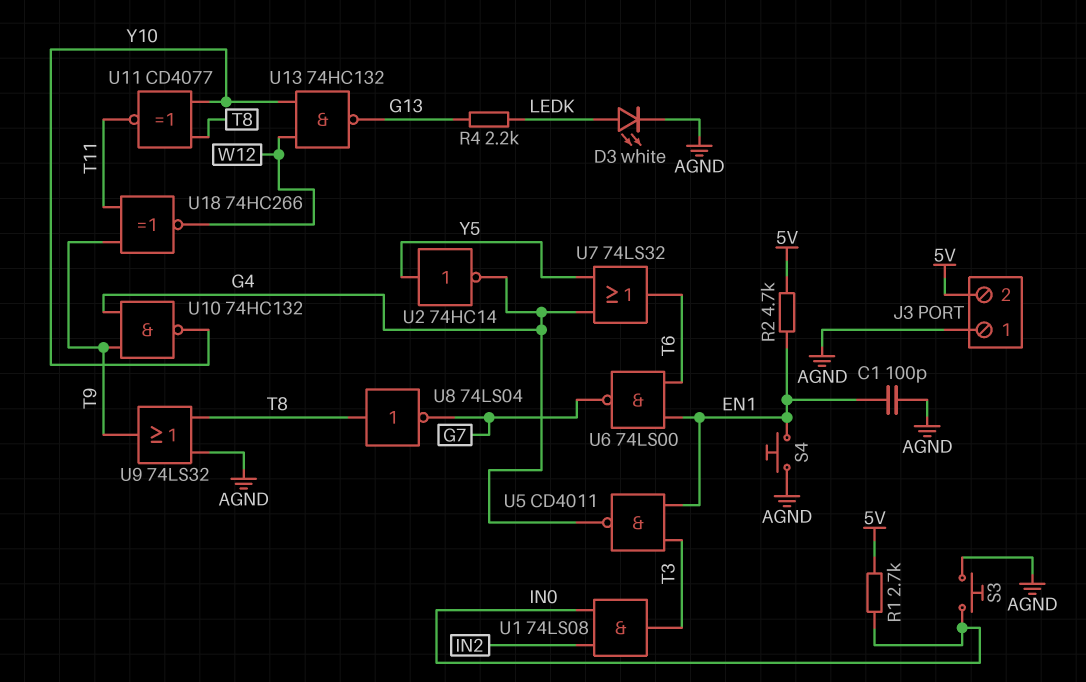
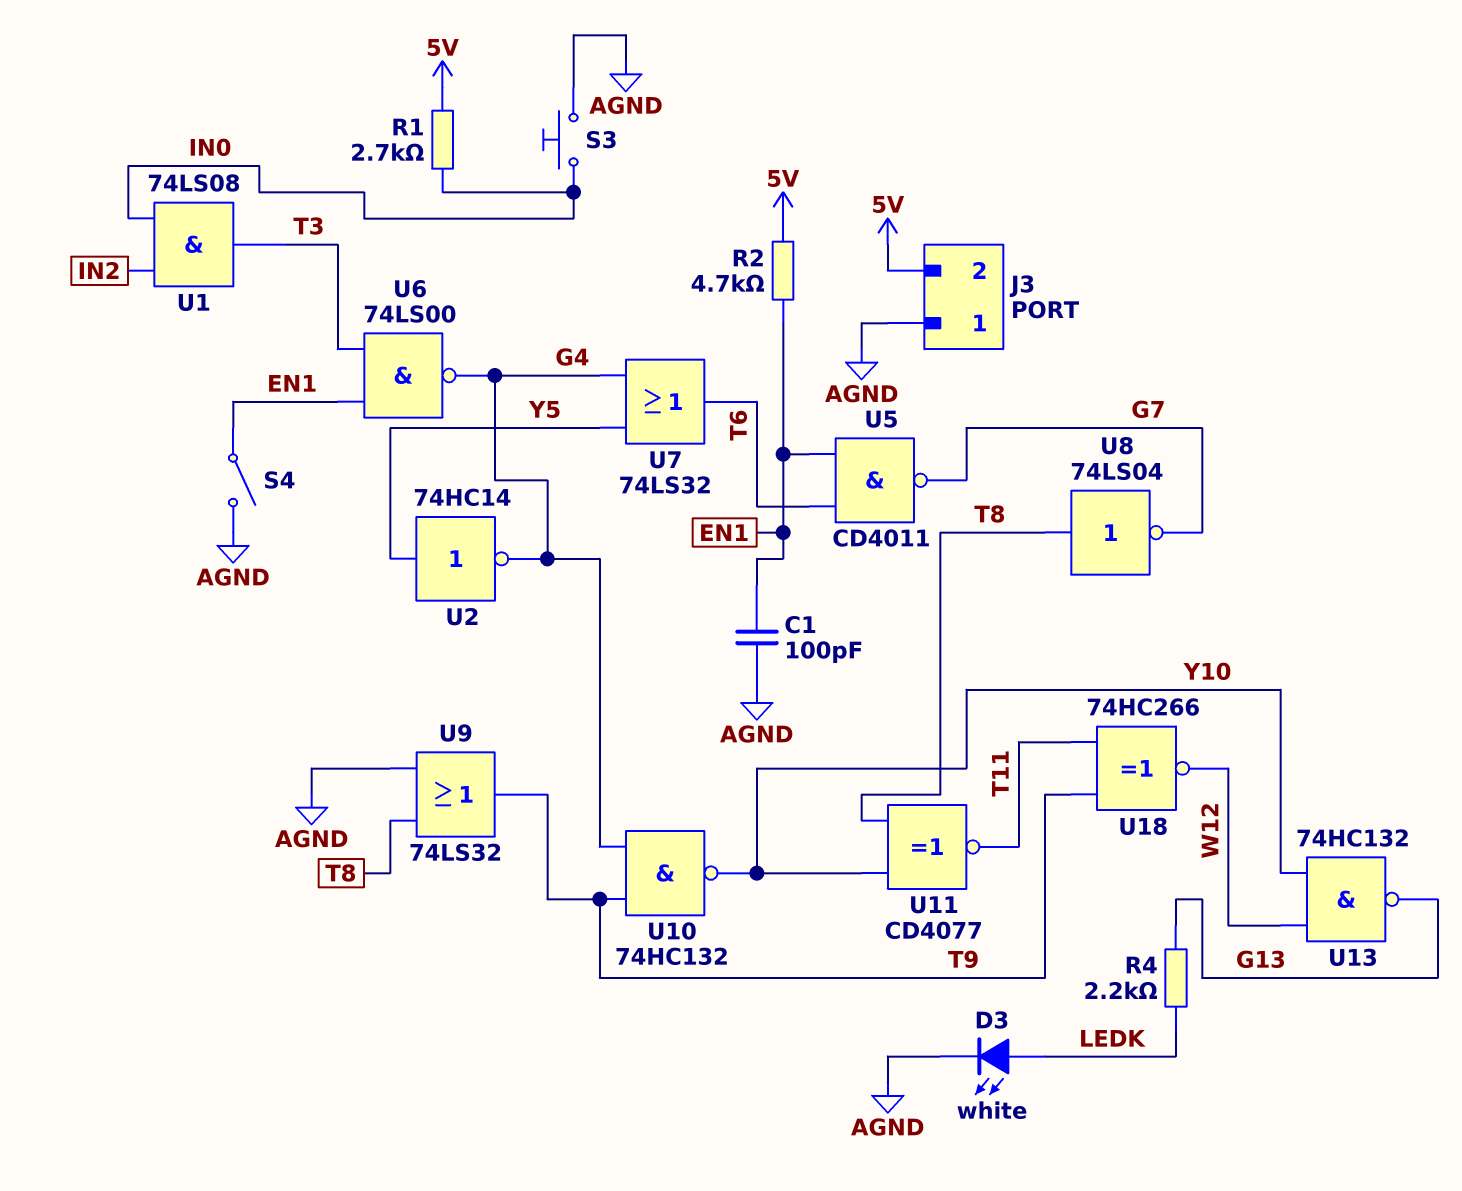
S4: button (AGND, EN1) -> switch (AGND, EN1)
U5: NAND CD4011 (in EN1, in T3, out G4) -> NAND CD4011 (in EN1, in T6, out G7)
U6: NAND 74LS00 (in EN1, in T6, out G7) -> NAND 74LS00 (in EN1, in T3, out G4)

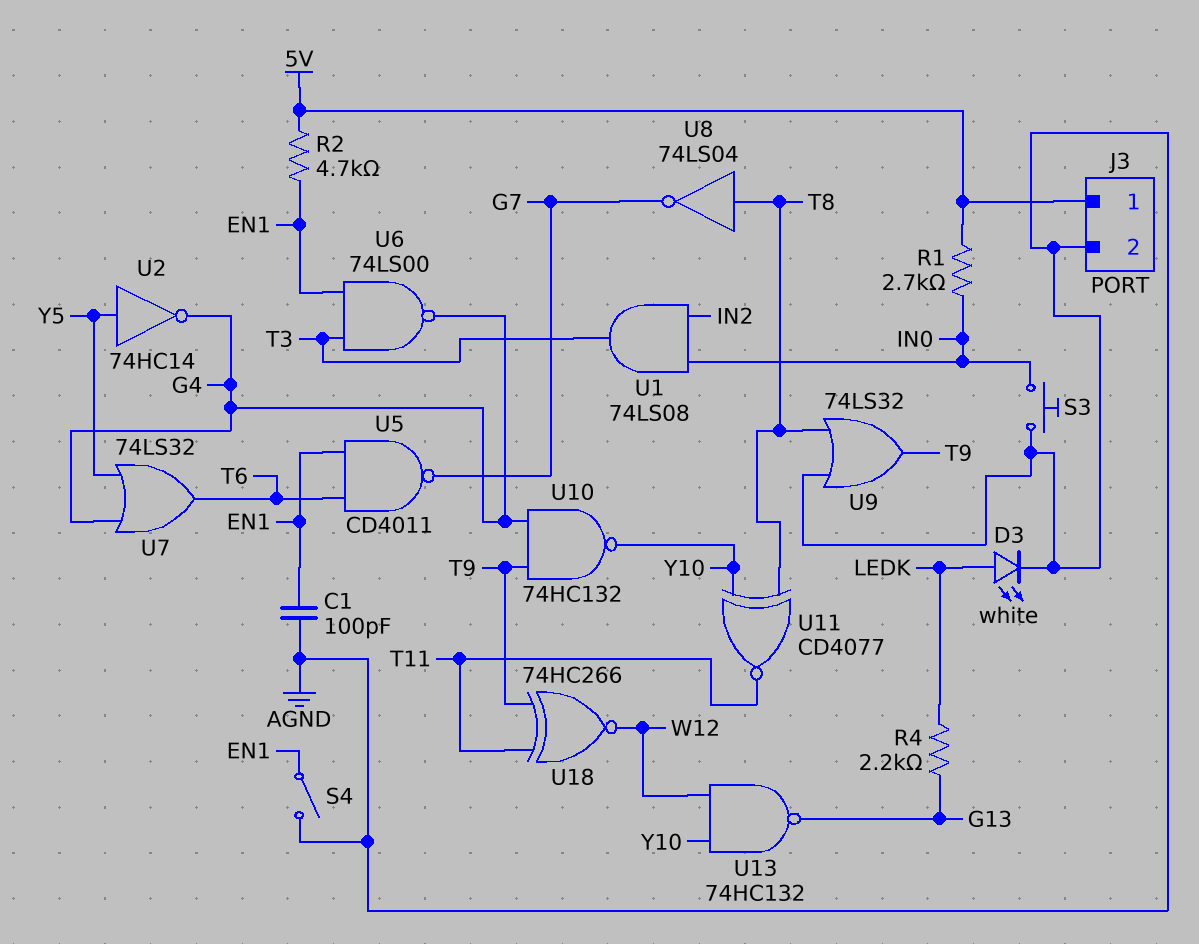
J3 pin 1: AGND -> 5V
J3 pin 2: 5V -> AGND

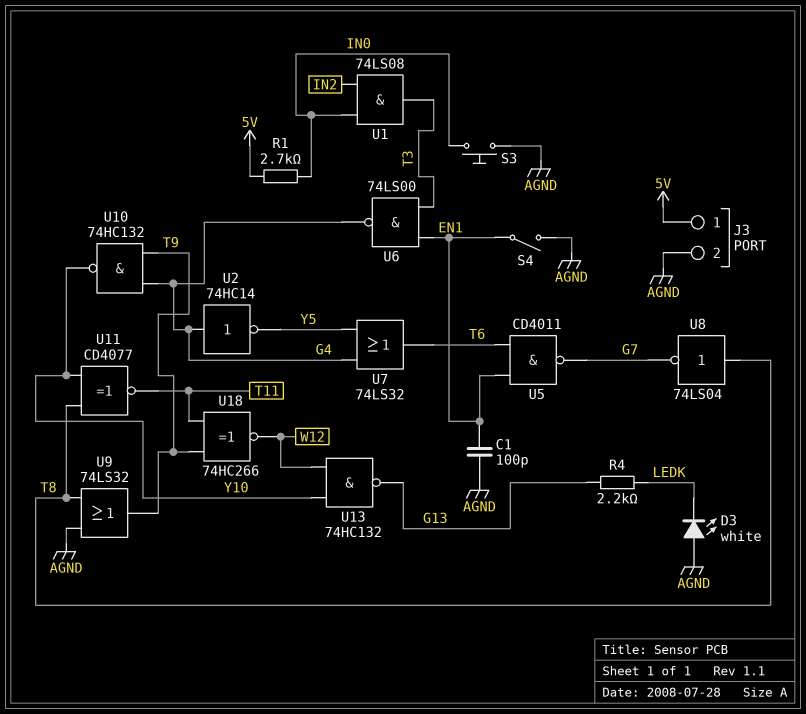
D3: LED white (A LEDK, K AGND) -> LED white (A AGND, K LEDK)
R2: 4.7k (5V, EN1) -> none
U2: NOT 74HC14 (in Y5, out G4) -> NOT 74HC14 (in G4, out Y5)

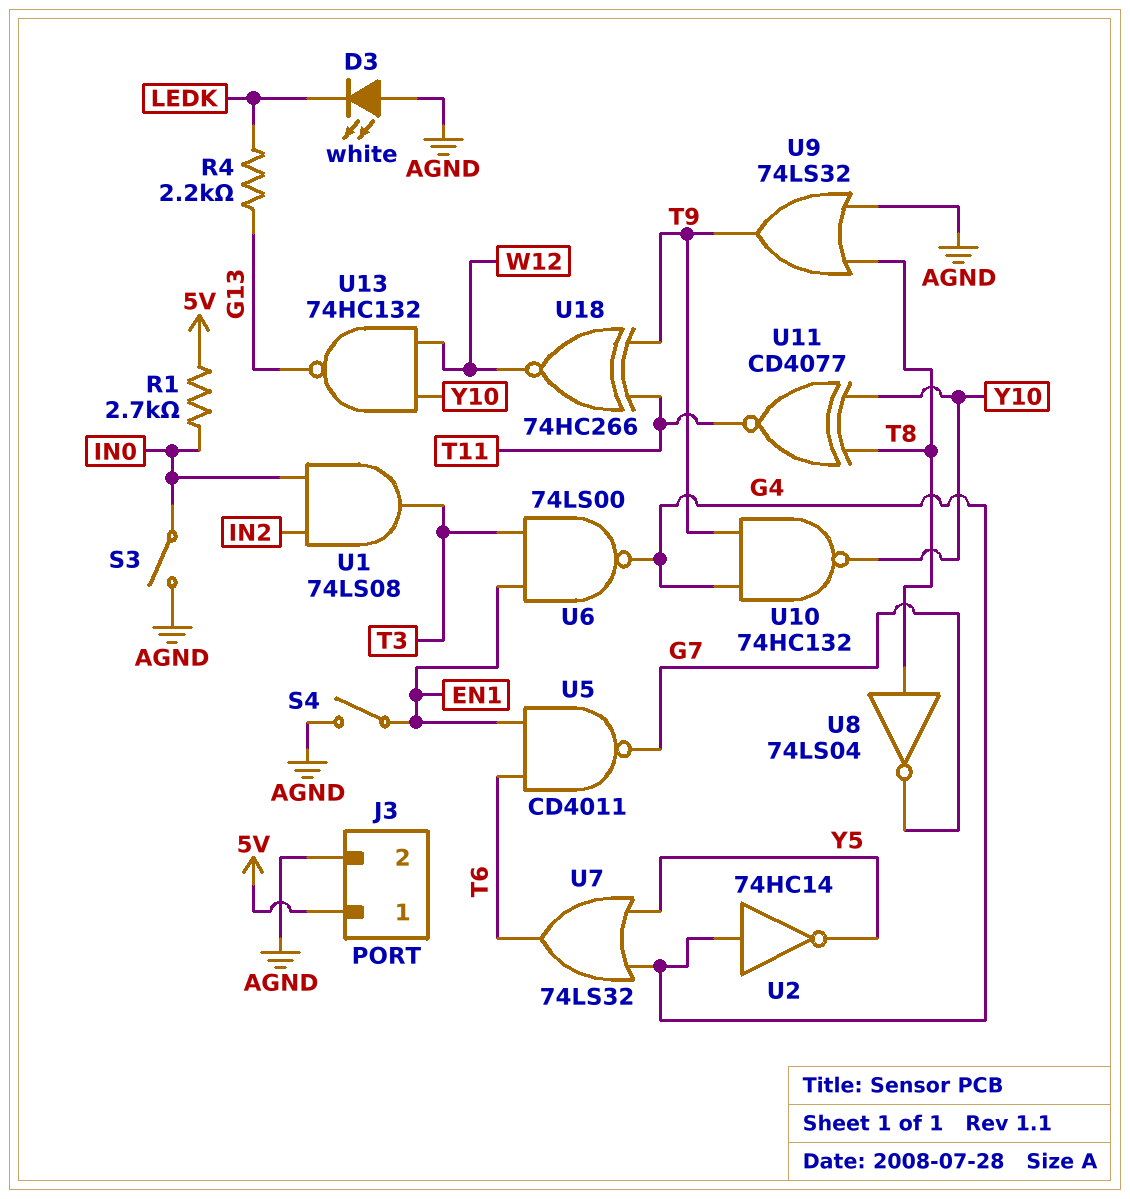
C1: 100pF (AGND, EN1) -> none
S3: button (AGND, IN0) -> switch (AGND, IN0)

